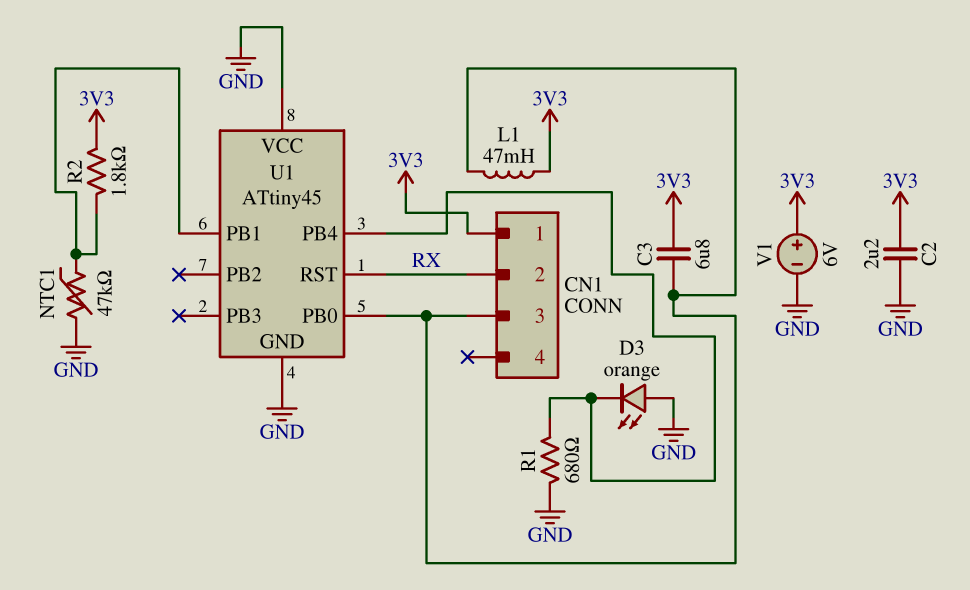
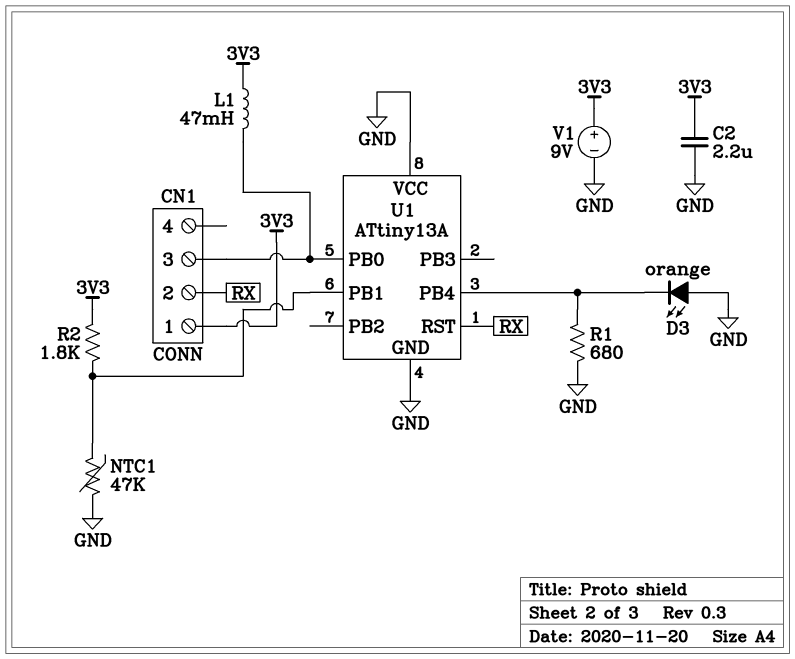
C3: 6.8uF (3V3, CN1/3) -> none
U1: ATtiny45 -> ATtiny13A
V1: 6V (plus 3V3, minus GND) -> 9V (plus 3V3, minus GND)

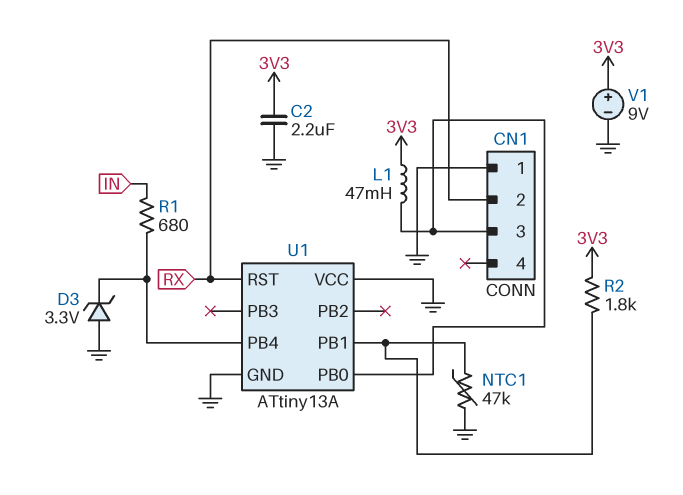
CN1 pin 1: 3V3 -> GND
D3: LED orange (A GND, K U1/PB4) -> zener 3.3V (A GND, K U1/PB4)
R1: 680 (GND, U1/PB4) -> 680 (IN, U1/PB4)

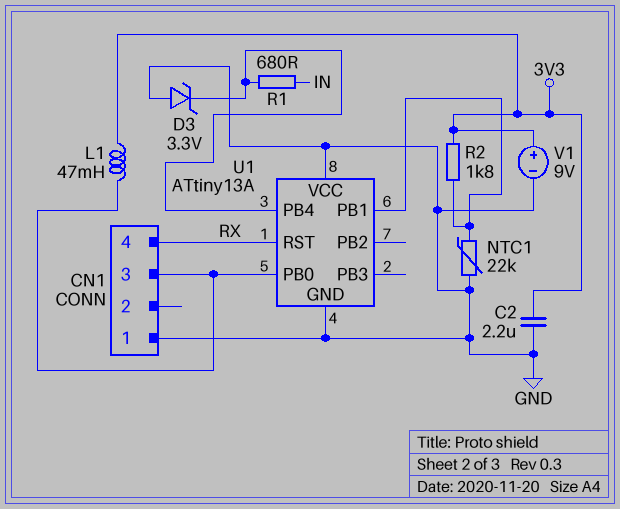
CN1 pin 2: RX -> none
CN1 pin 4: none -> RX
NTC1: 47k (GND, U1/PB1) -> 22k (GND, U1/PB1)

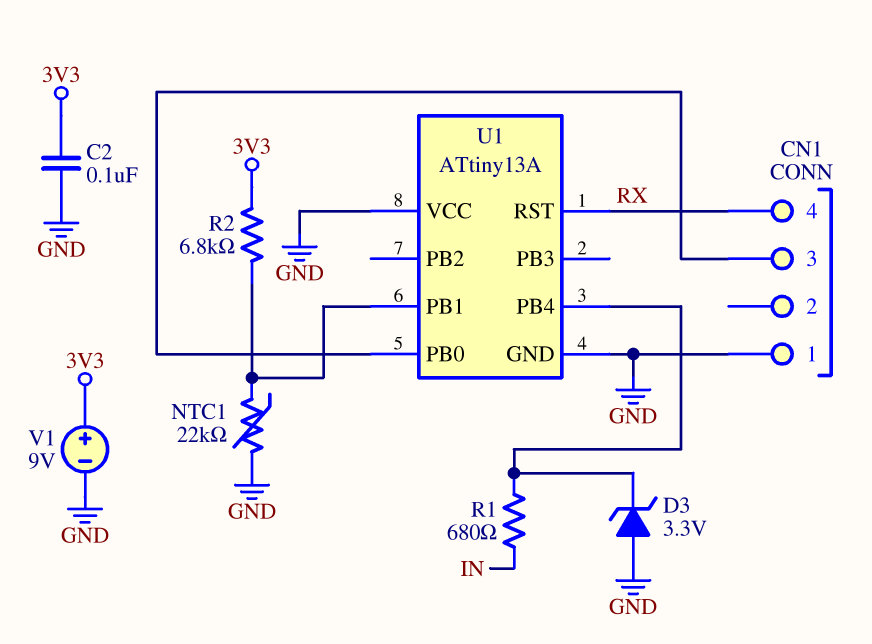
C2: 2.2uF (3V3, GND) -> 100nF (3V3, GND)
L1: 47mH (3V3, CN1/3) -> none
R2: 1.8k (3V3, U1/PB1) -> 6.8k (3V3, U1/PB1)

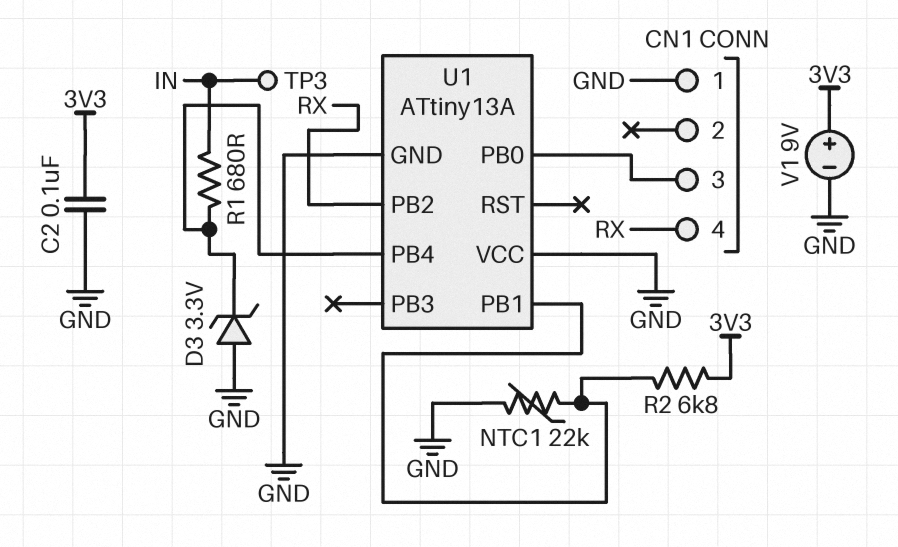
TP3: none -> test point (IN)
U1 pin PB2: none -> RX
U1 pin RST: RX -> none

